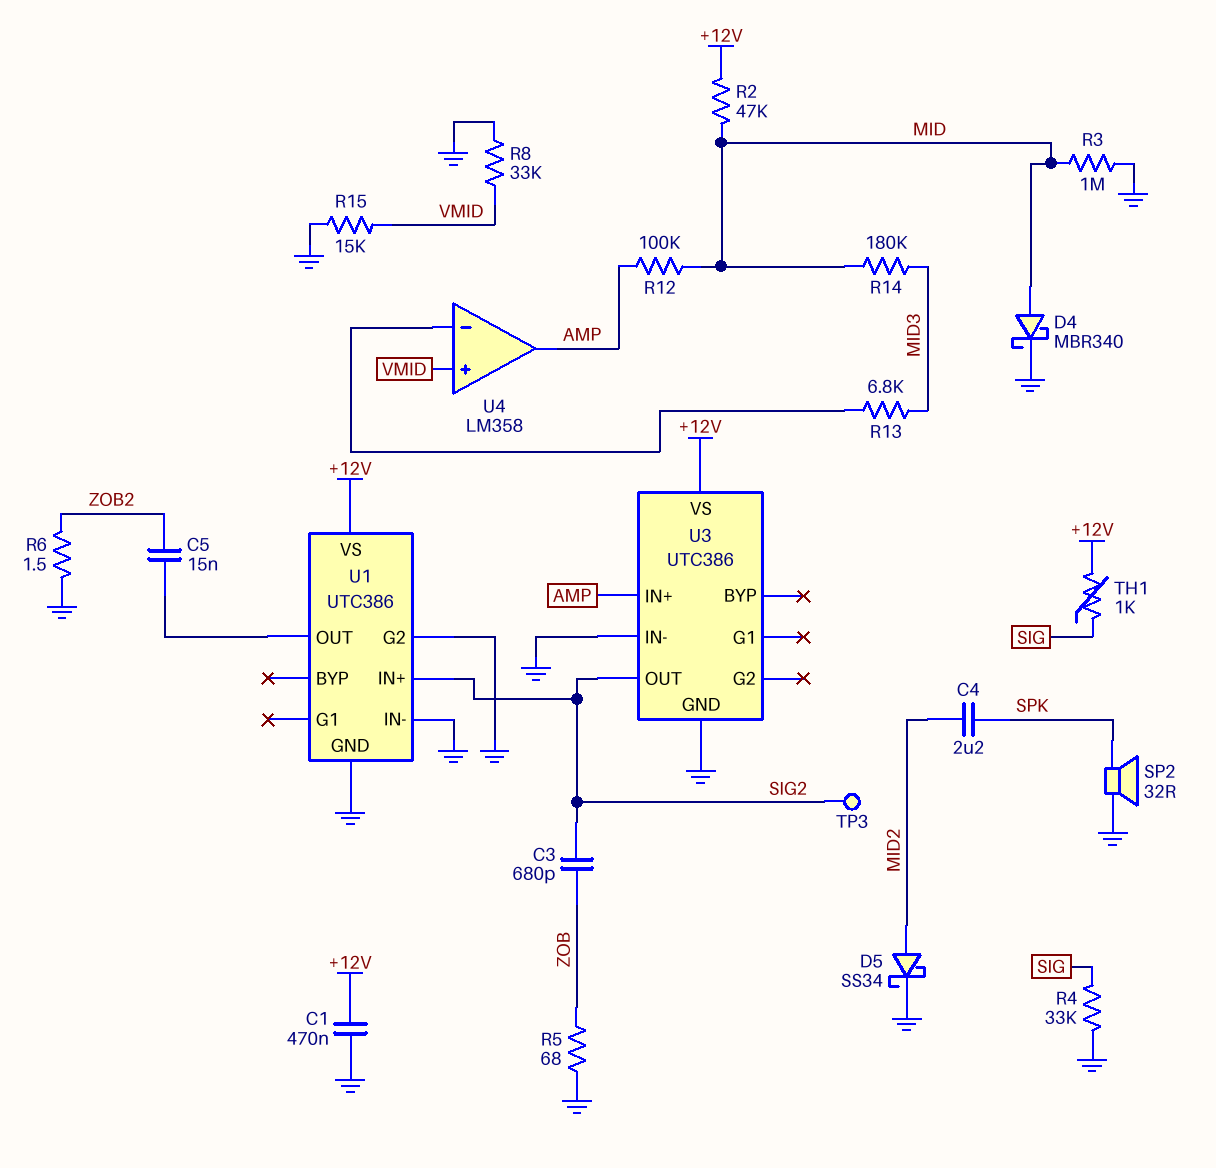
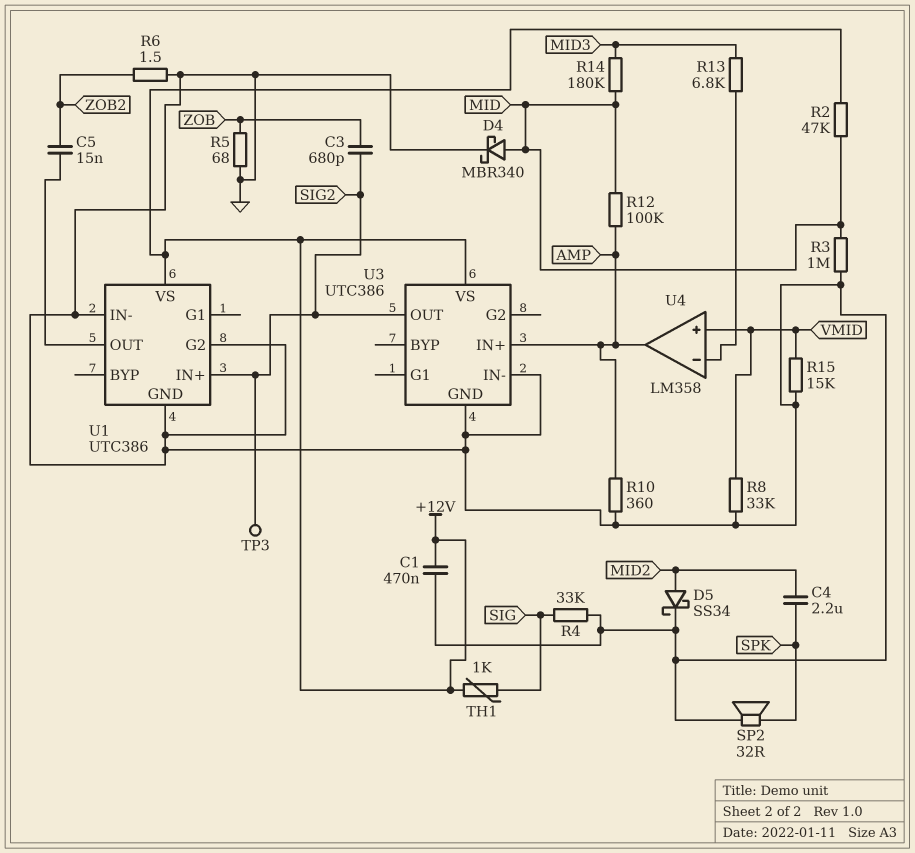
R10: none -> 360 (AMP, GND)

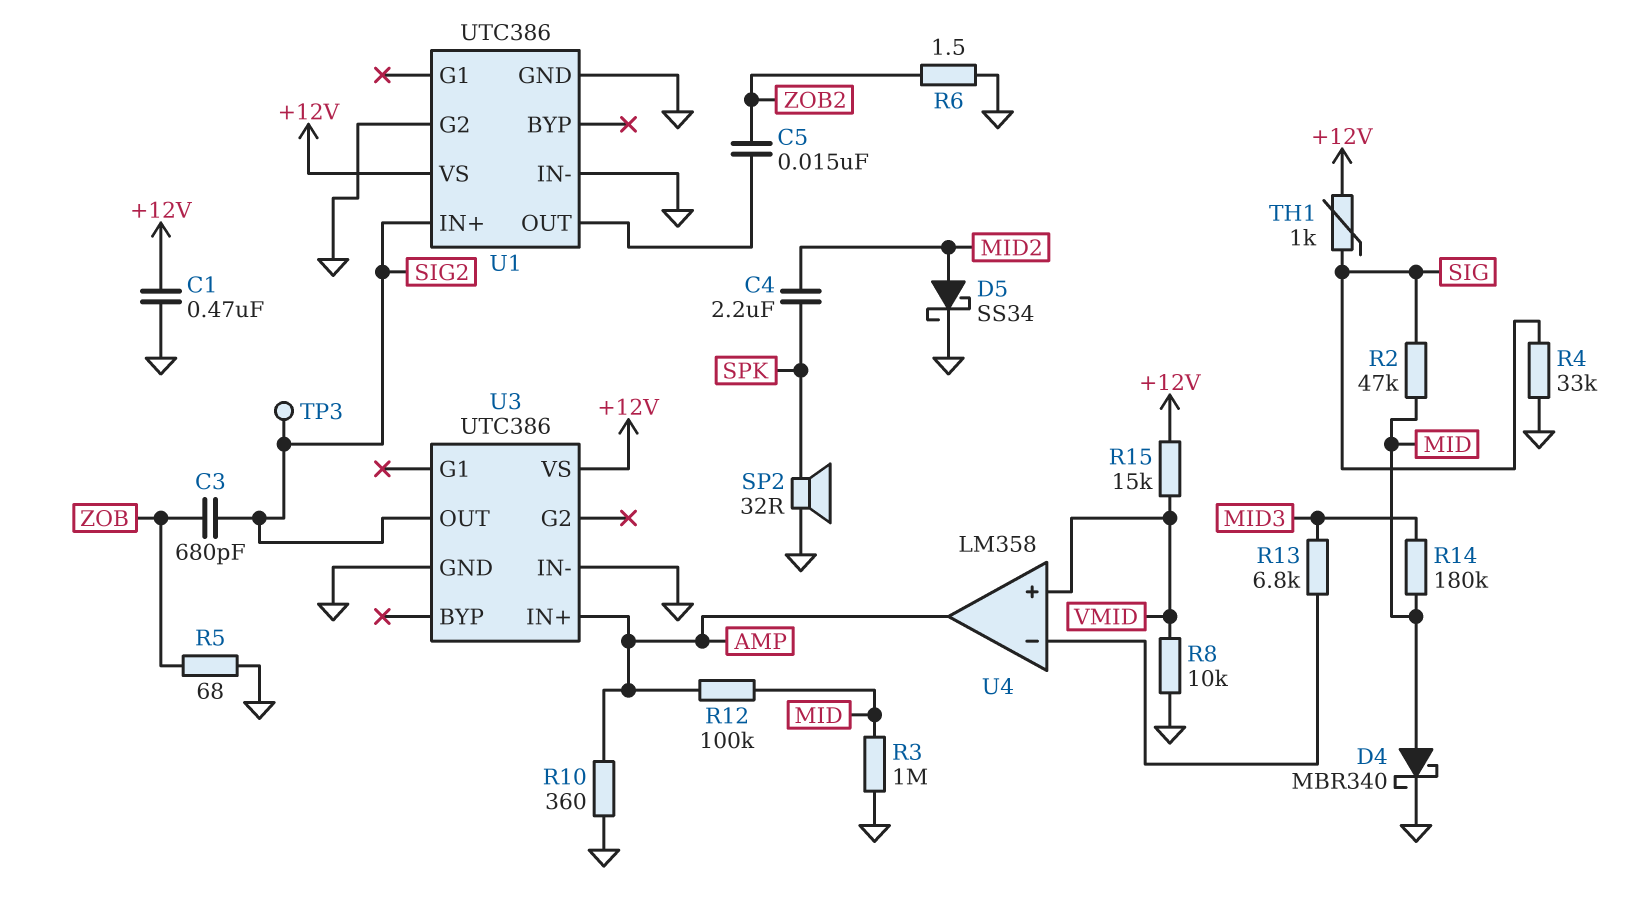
R2: 47k (+12V, MID) -> 47k (MID, SIG)
R8: 33k (GND, VMID) -> 10k (GND, VMID)
R15: 15k (GND, VMID) -> 15k (+12V, VMID)

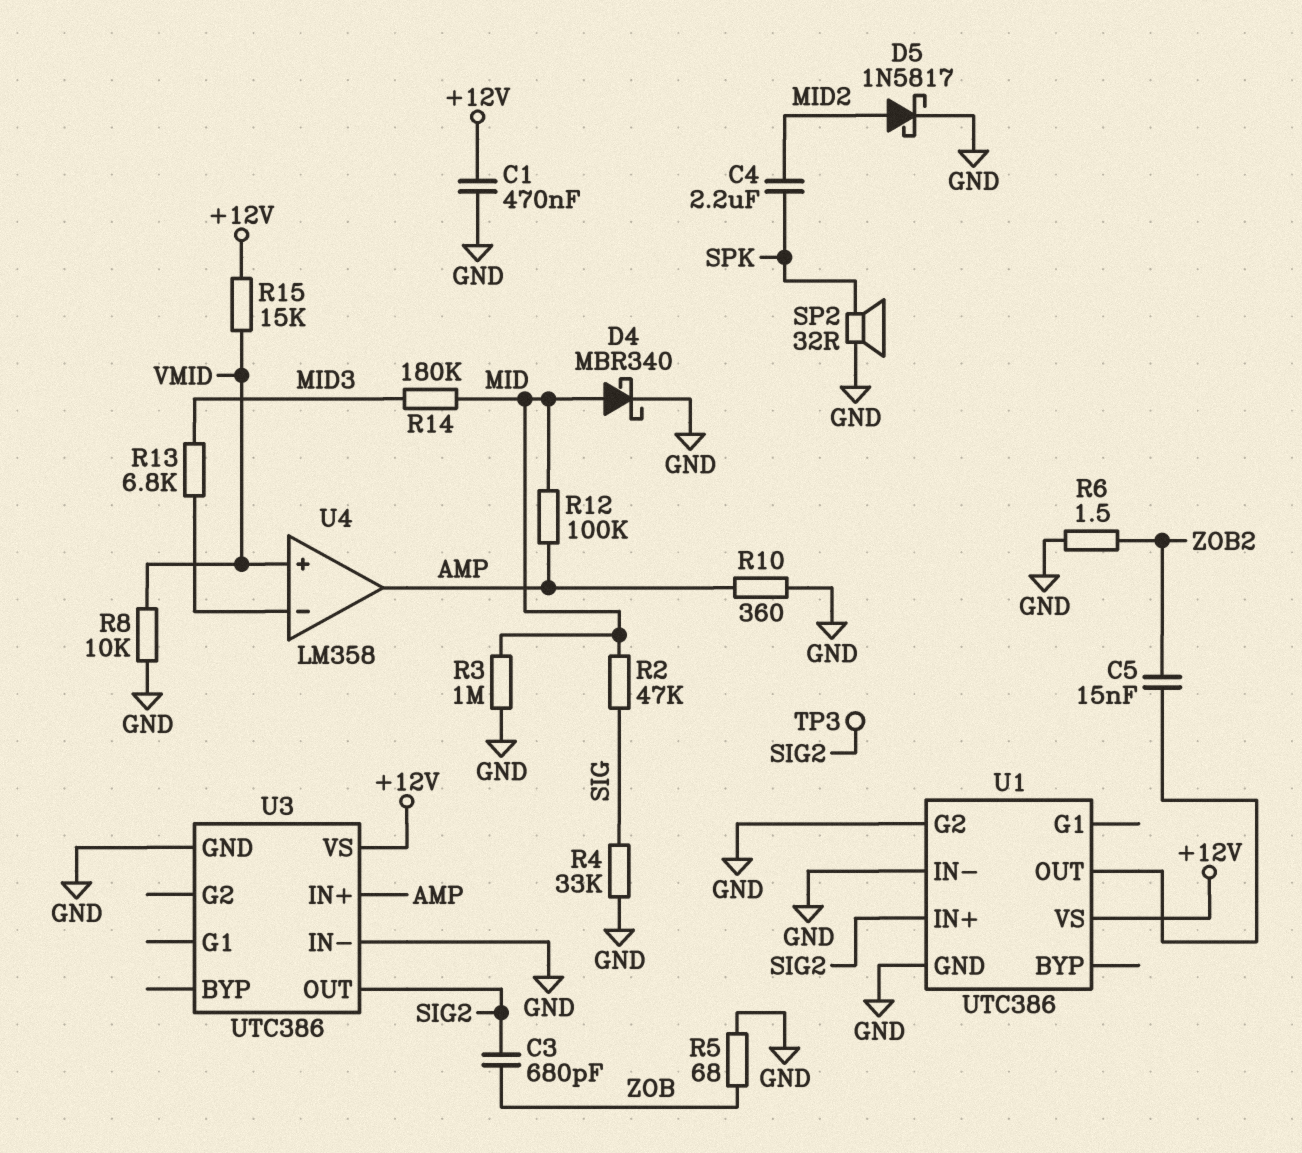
D5: schottky SS34 (A MID2, K GND) -> schottky 1N5817 (A MID2, K GND)
TH1: 1k (+12V, SIG) -> none

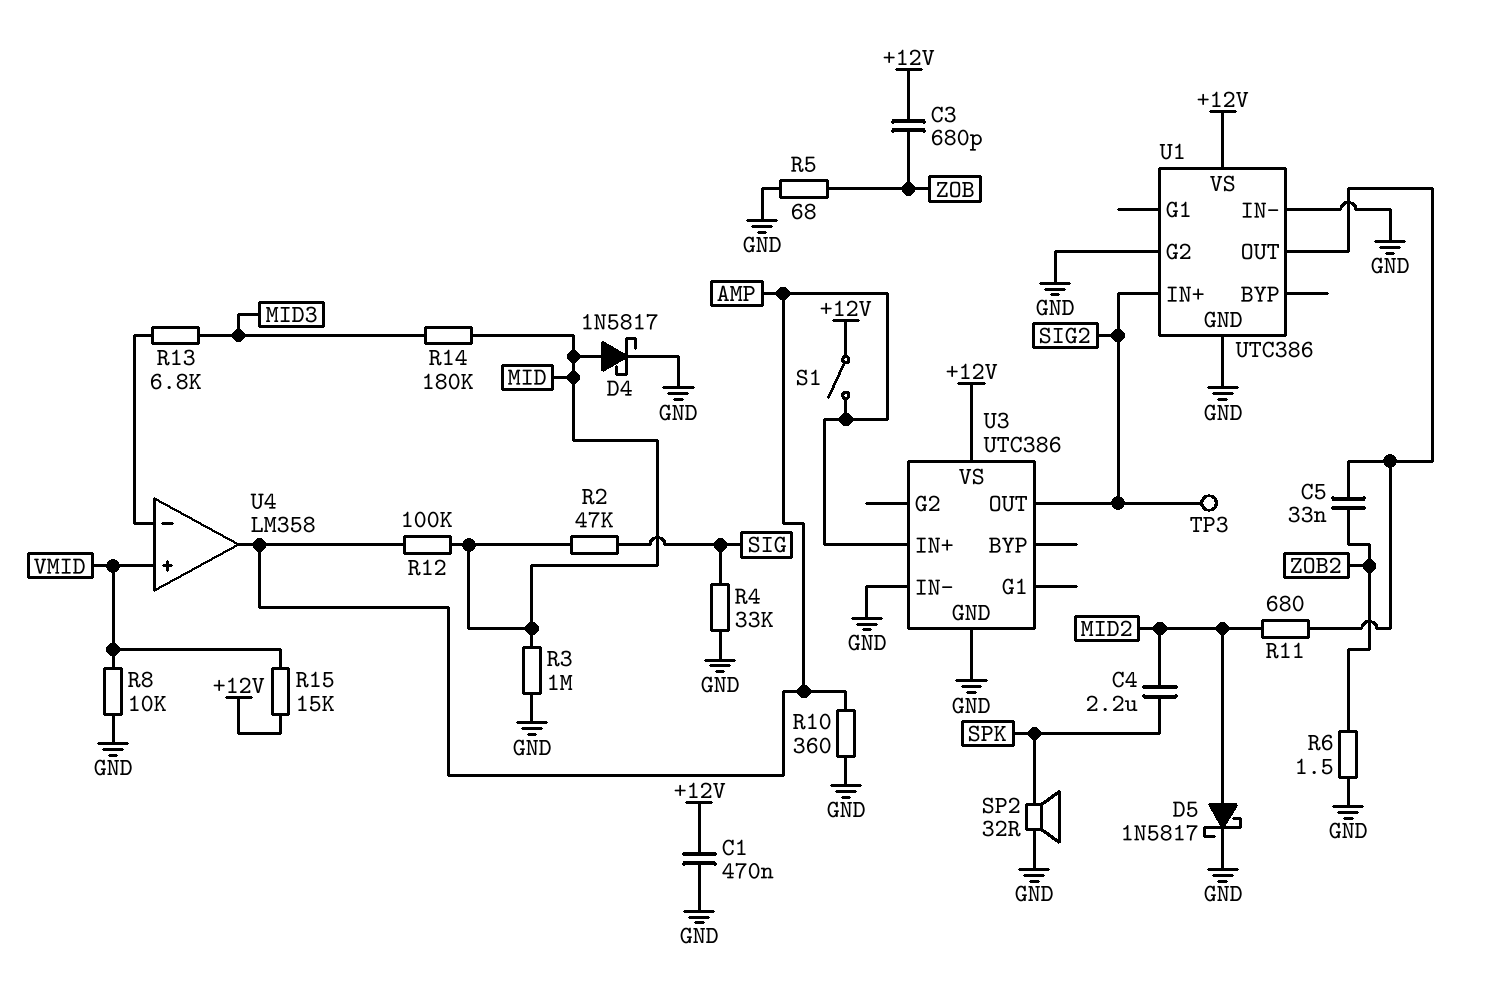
C3: 680pF (SIG2, ZOB) -> 680pF (+12V, ZOB)
C5: 15nF (U1/OUT, ZOB2) -> 33nF (U1/OUT, ZOB2)
D4: schottky MBR340 (A MID, K GND) -> schottky 1N5817 (A MID, K GND)
R11: none -> 680 (MID2, U1/OUT)
S1: none -> switch (+12V, AMP)

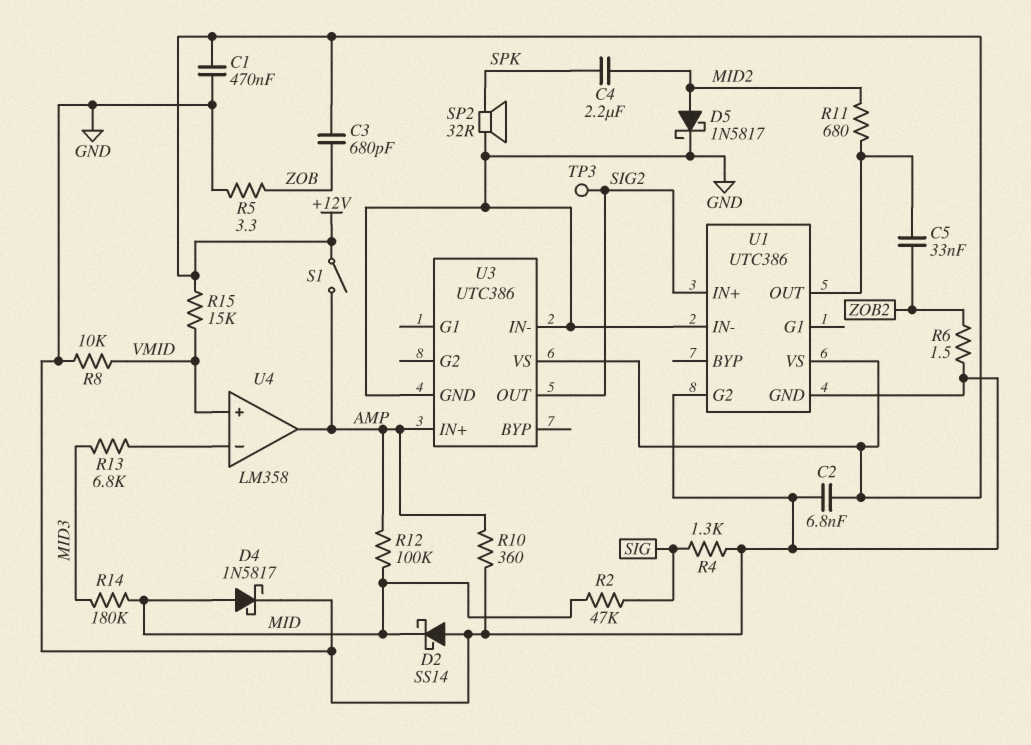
C2: none -> 6.8nF (+12V, GND)
D2: none -> schottky SS14 (A GND, K MID)
R3: 1M (GND, MID) -> none
R4: 33k (GND, SIG) -> 1.3k (GND, SIG)
R5: 68 (GND, ZOB) -> 3.3 (GND, ZOB)

